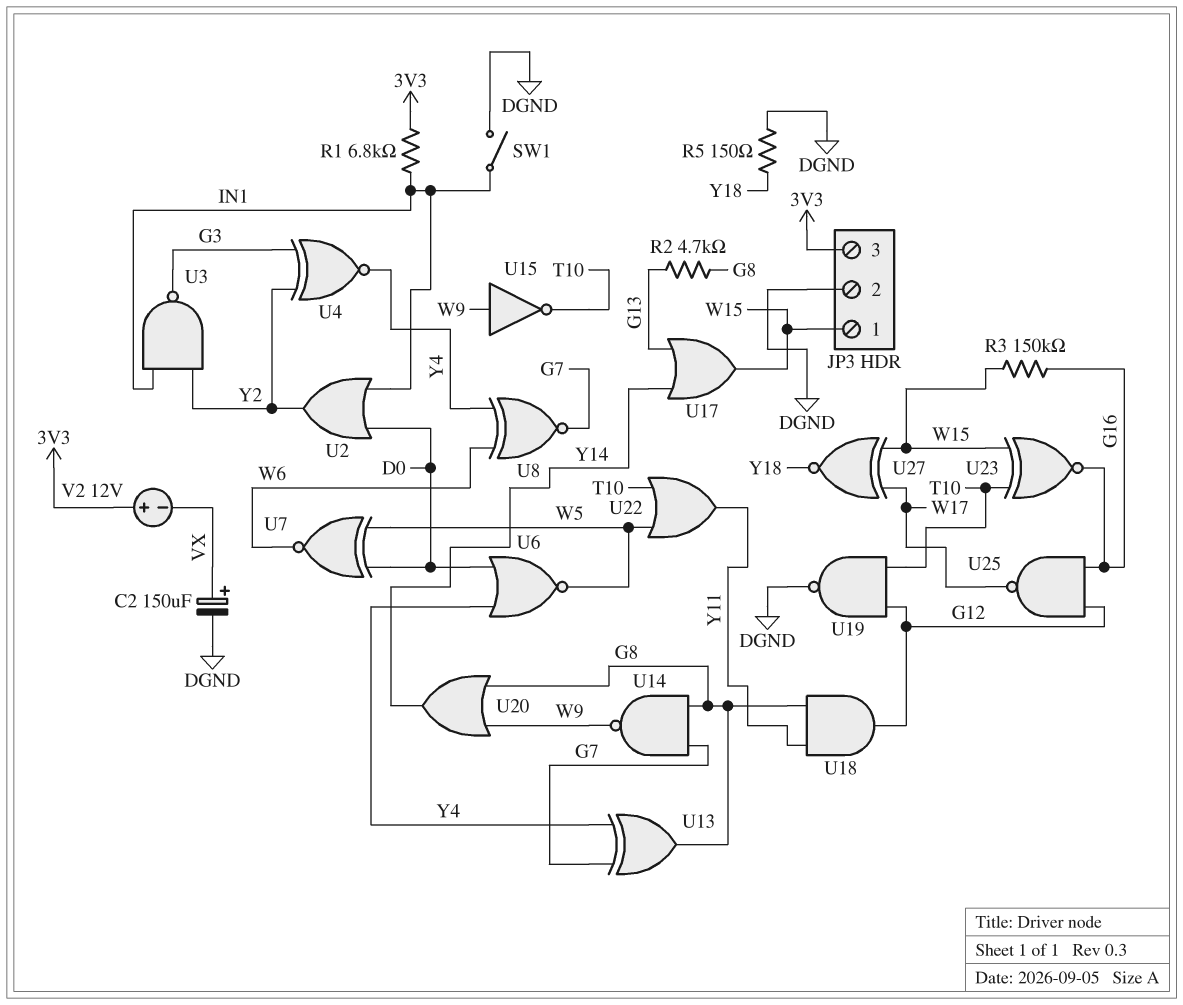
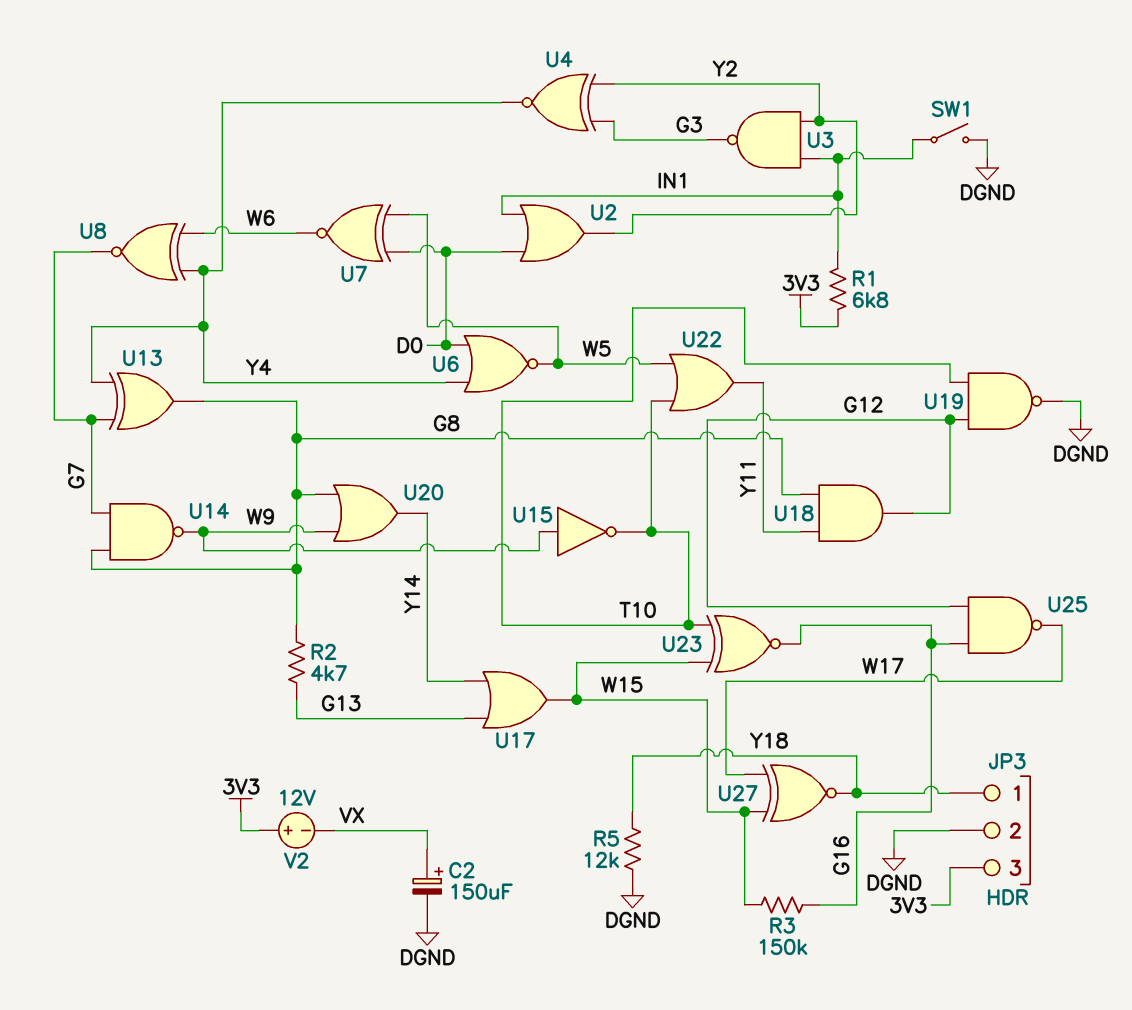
JP3 pin 1: W15 -> Y18
R5: 150 (DGND, Y18) -> 12k (DGND, Y18)

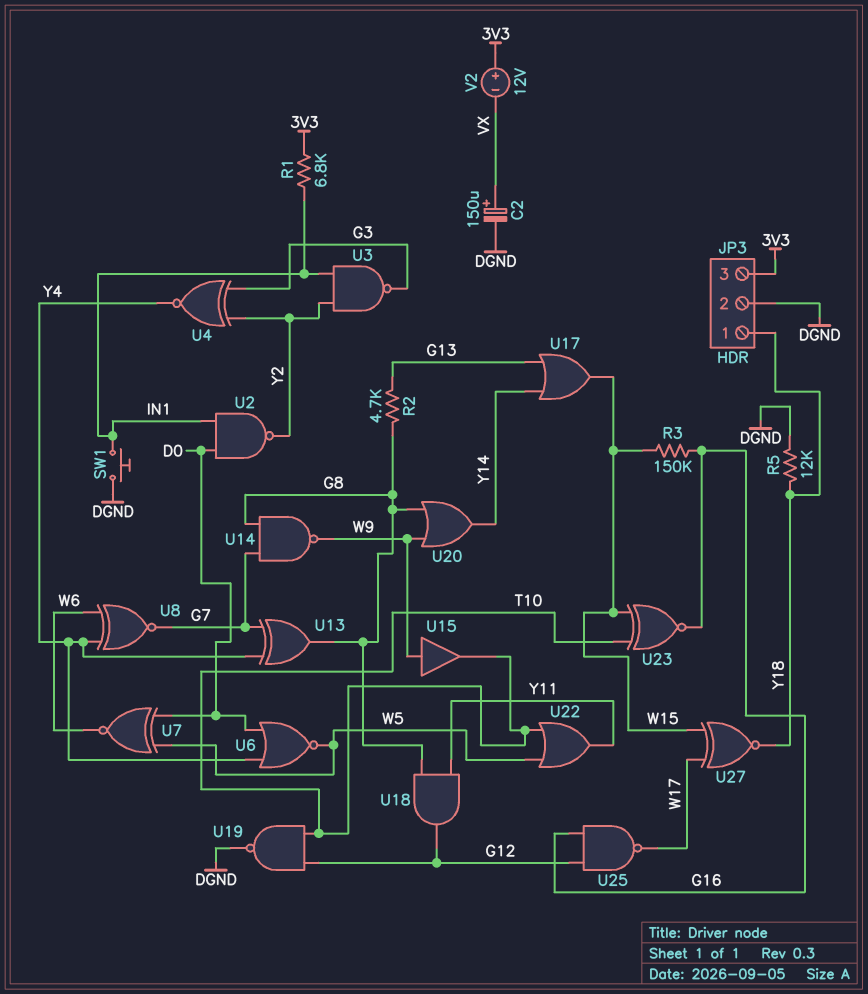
SW1: switch (DGND, IN1) -> button (DGND, IN1)
U2: OR (in D0, in IN1, out Y2) -> NAND (in D0, in IN1, out Y2)
U15: NOT (in W9, out T10) -> buffer (in W9, out T10)

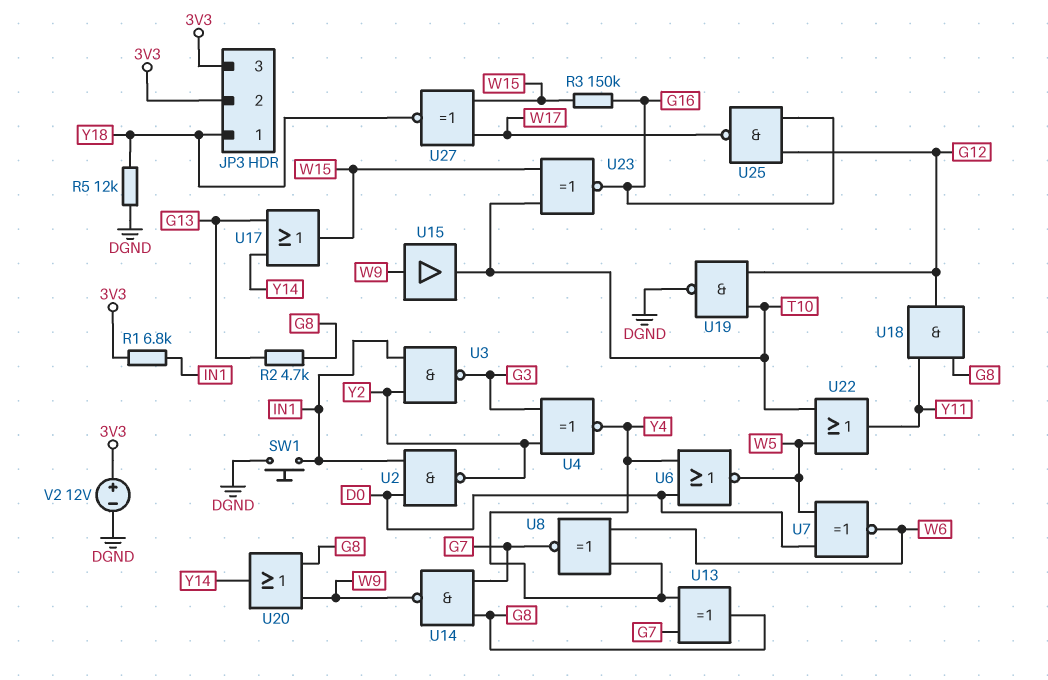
C2: 150uF (plus VX, minus DGND) -> none
JP3 pin 2: DGND -> 3V3
V2: 12V (plus 3V3, minus VX) -> 12V (plus 3V3, minus DGND)

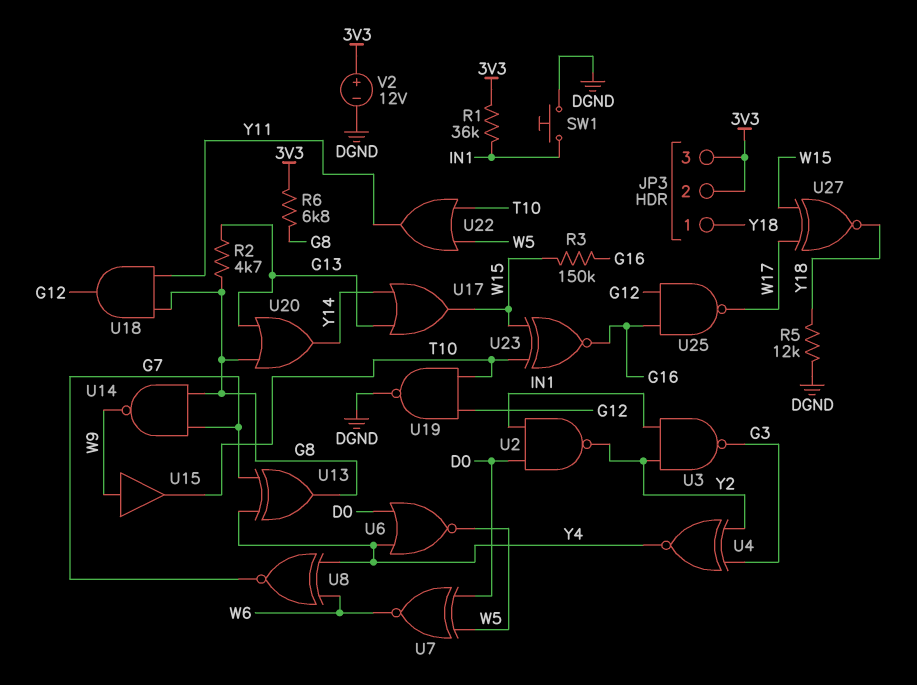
R1: 6.8k (3V3, IN1) -> 36k (3V3, IN1)
R6: none -> 6.8k (3V3, G8)
U20: OR (in G8, in W9, out Y14) -> OR (in G8, in G13, out Y14)

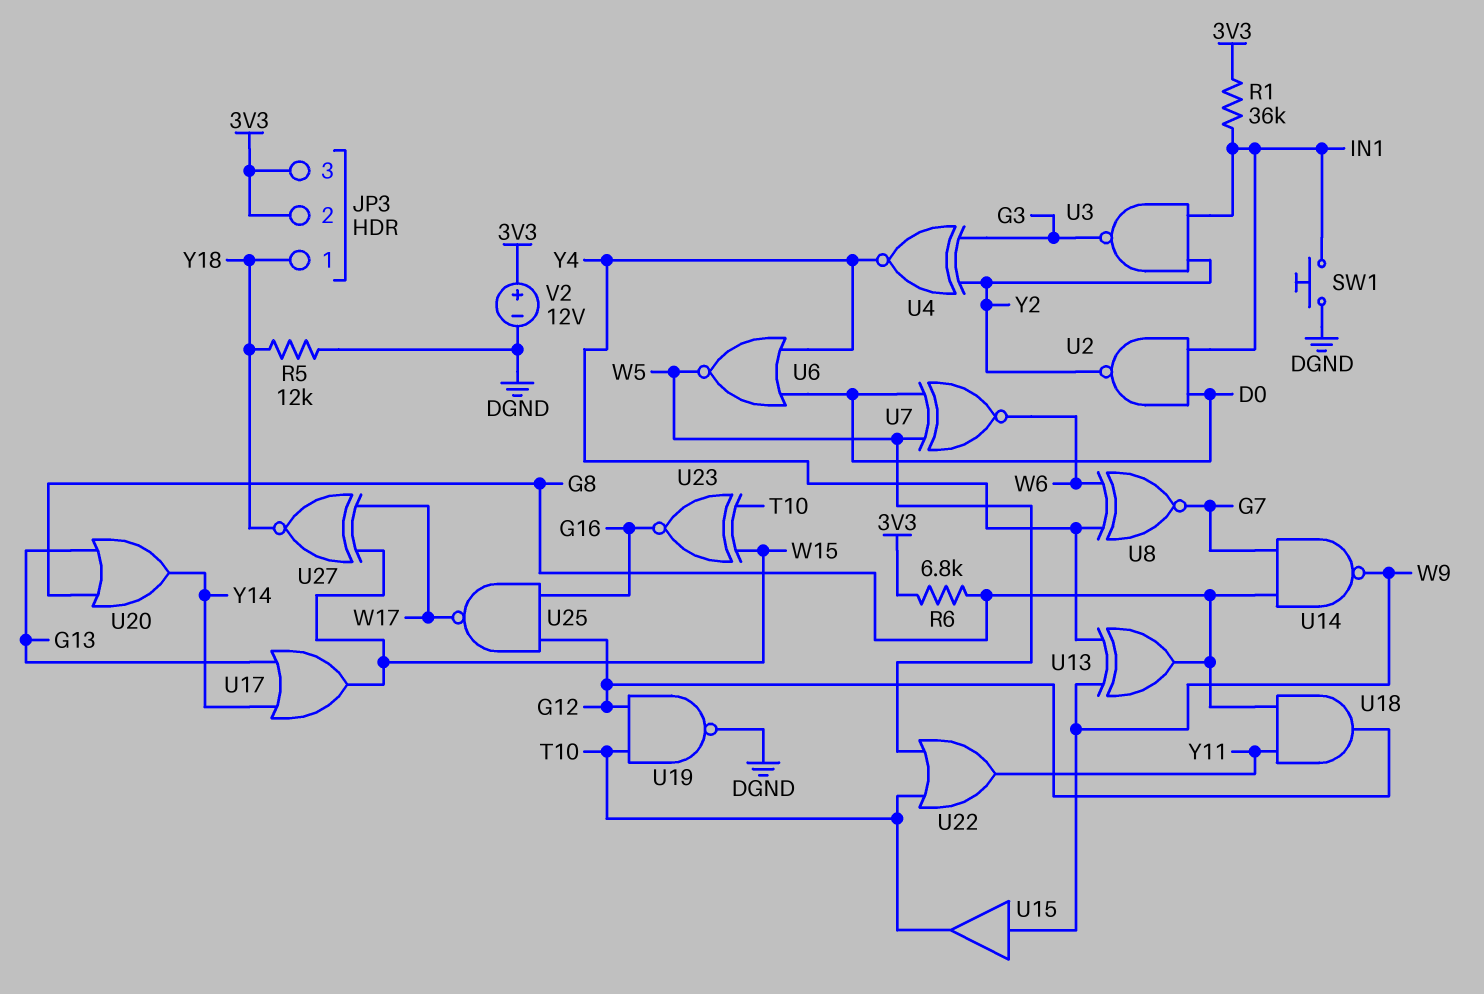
R2: 4.7k (G8, G13) -> none
R3: 150k (G16, W15) -> none
U13: XOR (in G7, in Y4, out G8) -> XOR (in W9, in Y4, out G8)

